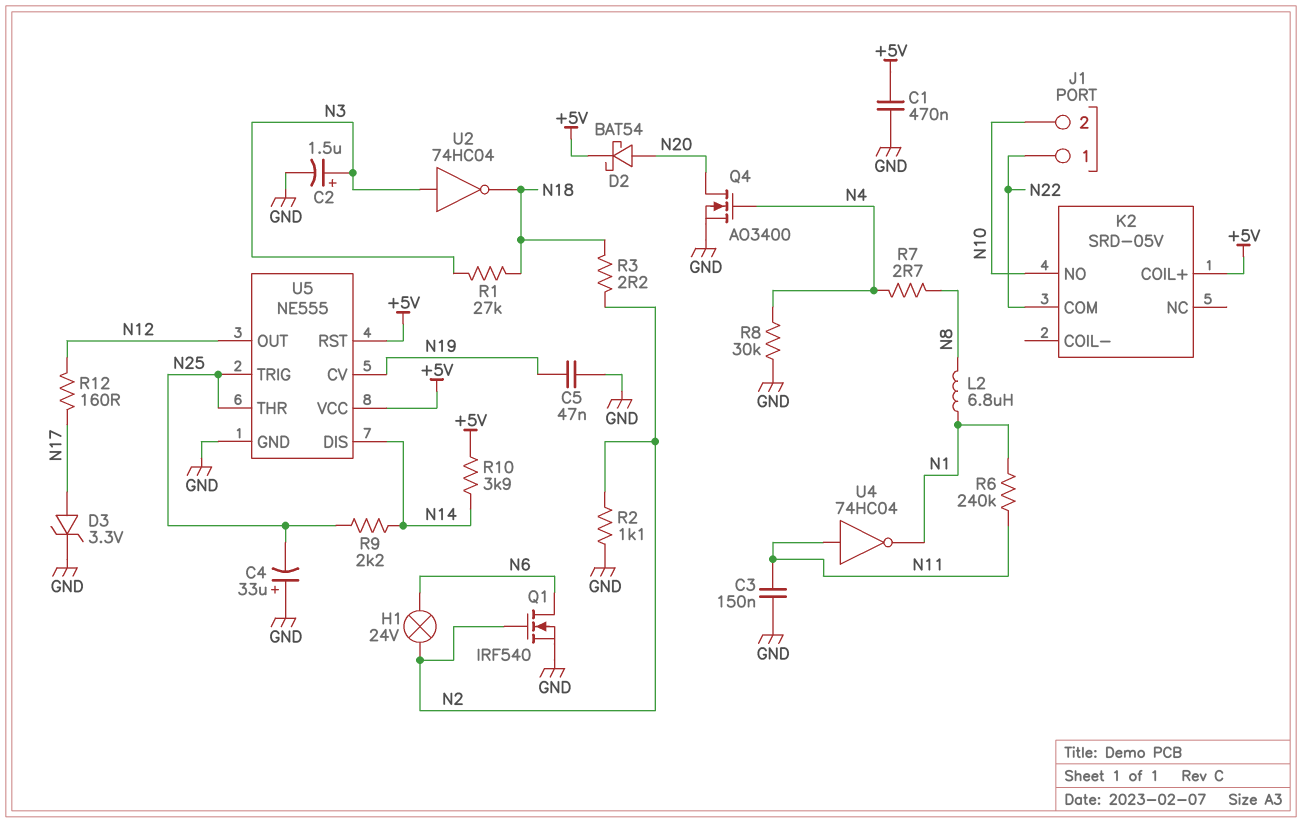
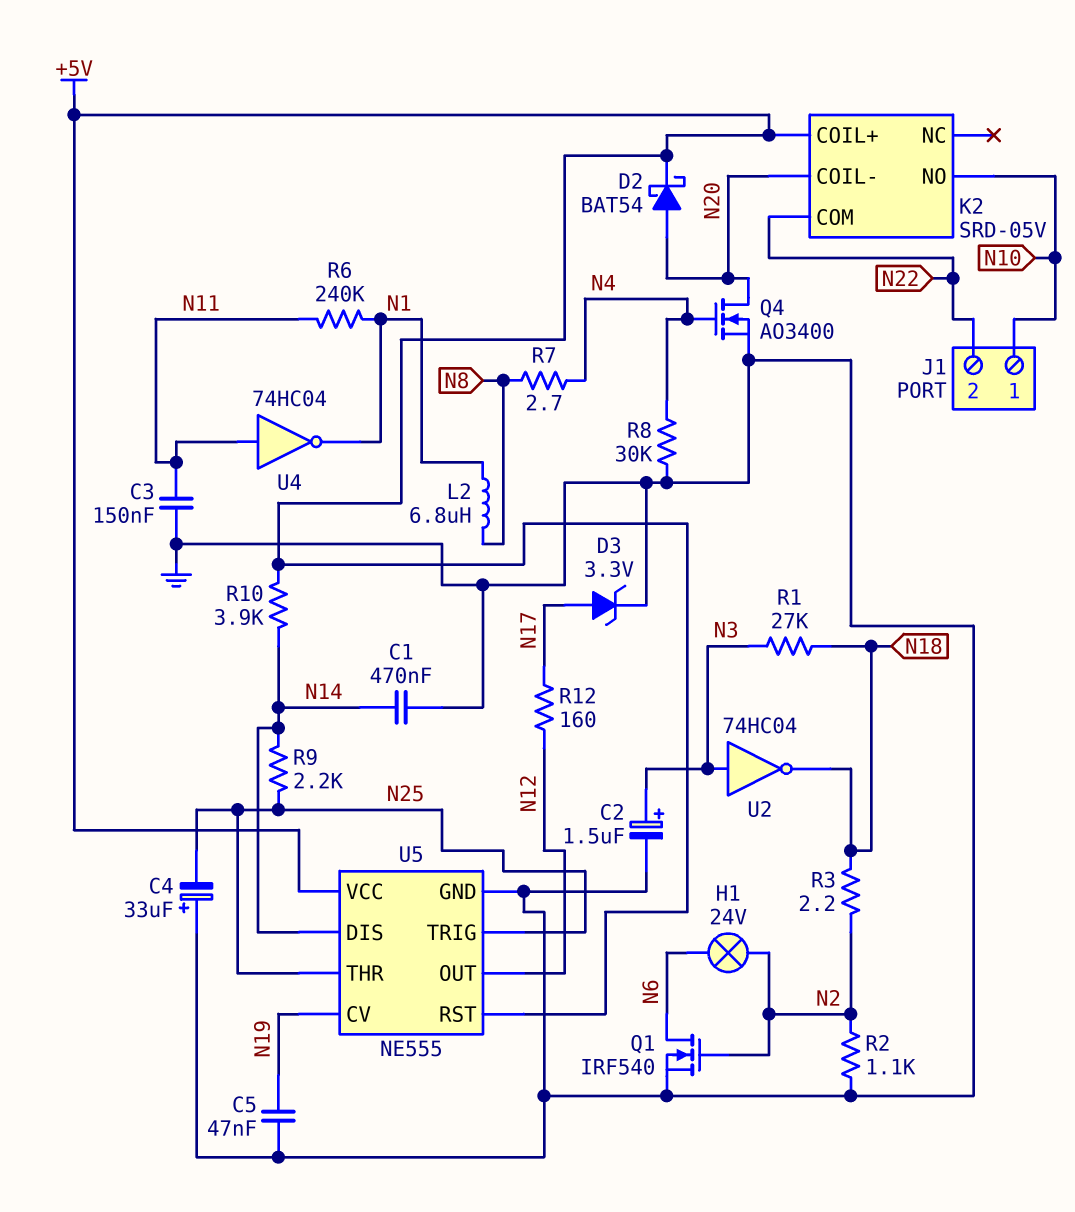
C1: 470nF (+5V, GND) -> 470nF (GND, N14)
J1 pin 1: N22 -> N10
J1 pin 2: N10 -> N22
K2 pin COIL-: none -> N20

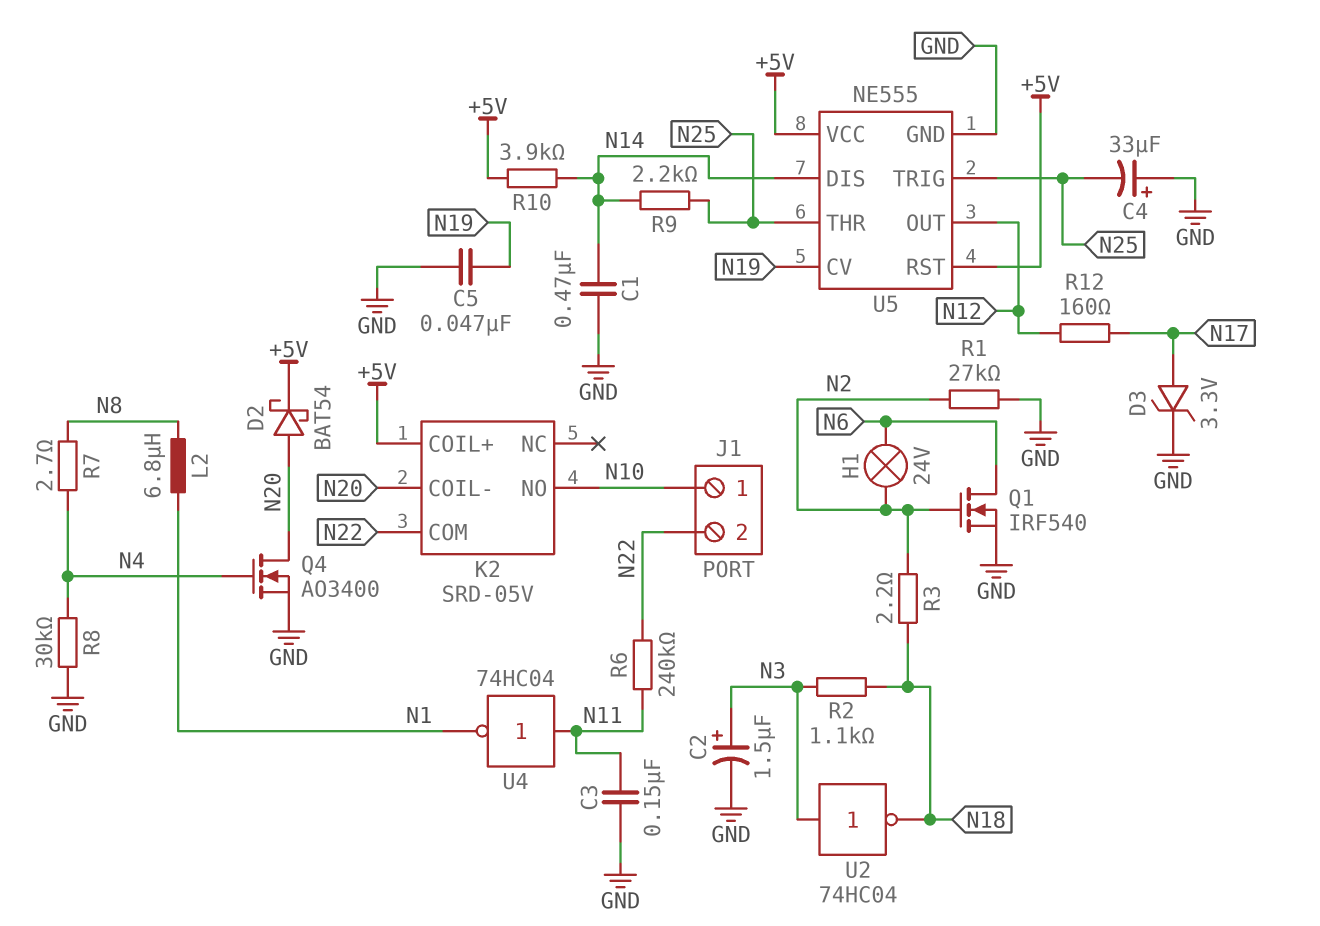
R1: 27k (N3, N18) -> 27k (GND, N2)
R2: 1.1k (GND, N2) -> 1.1k (N3, N18)
R6: 240k (N1, N11) -> 240k (N11, N22)

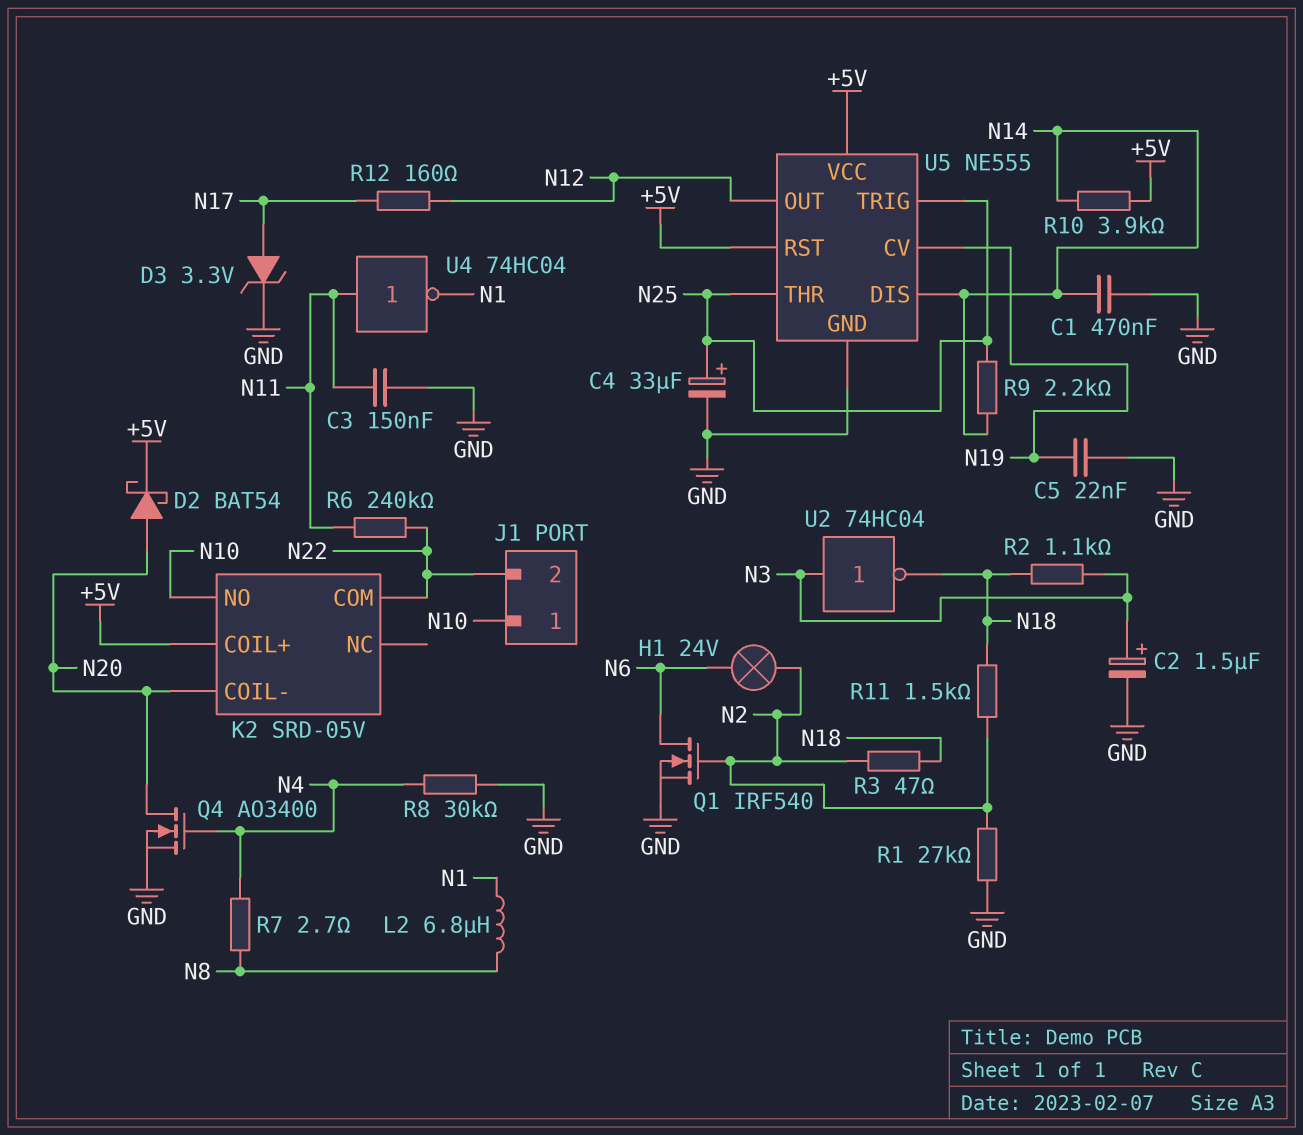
C4: 33uF (plus GND, minus N25) -> 33uF (plus N25, minus GND)
C5: 47nF (GND, N19) -> 22nF (GND, N19)
R3: 2.2 (N2, N18) -> 47 (N2, N18)
R11: none -> 1.5k (N2, N18)

